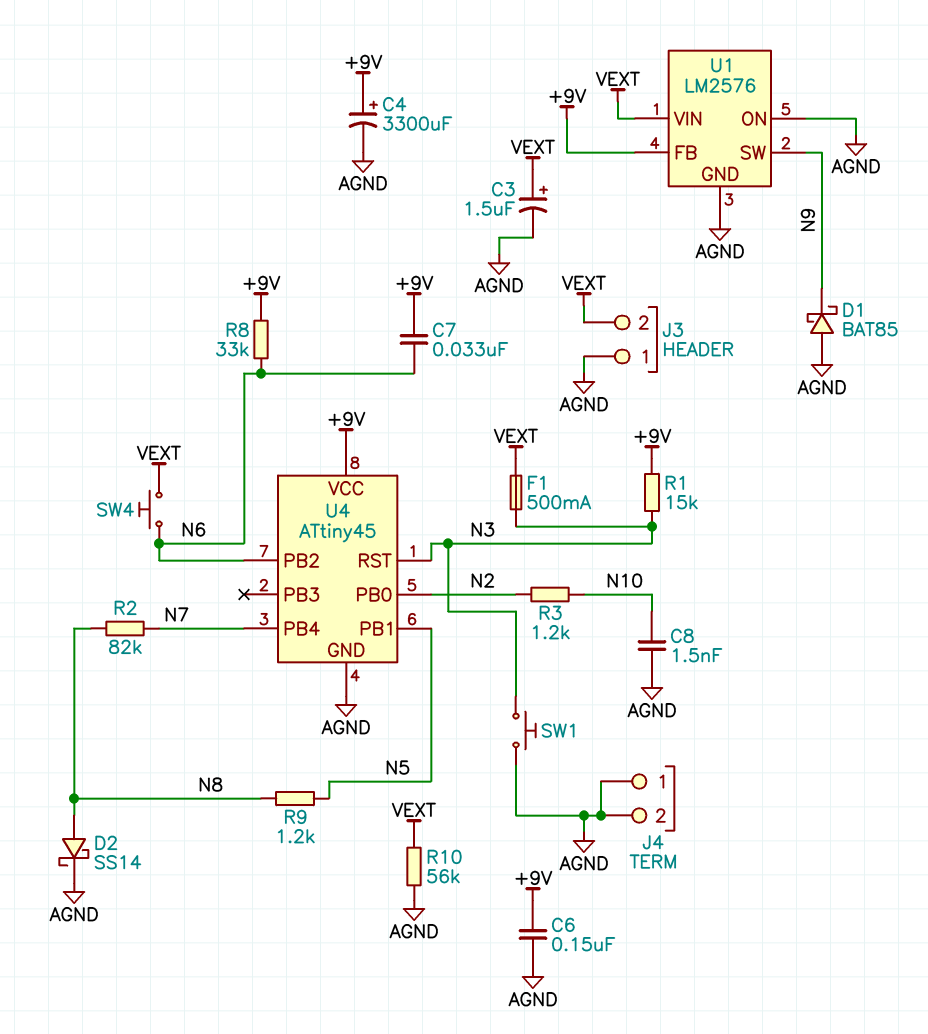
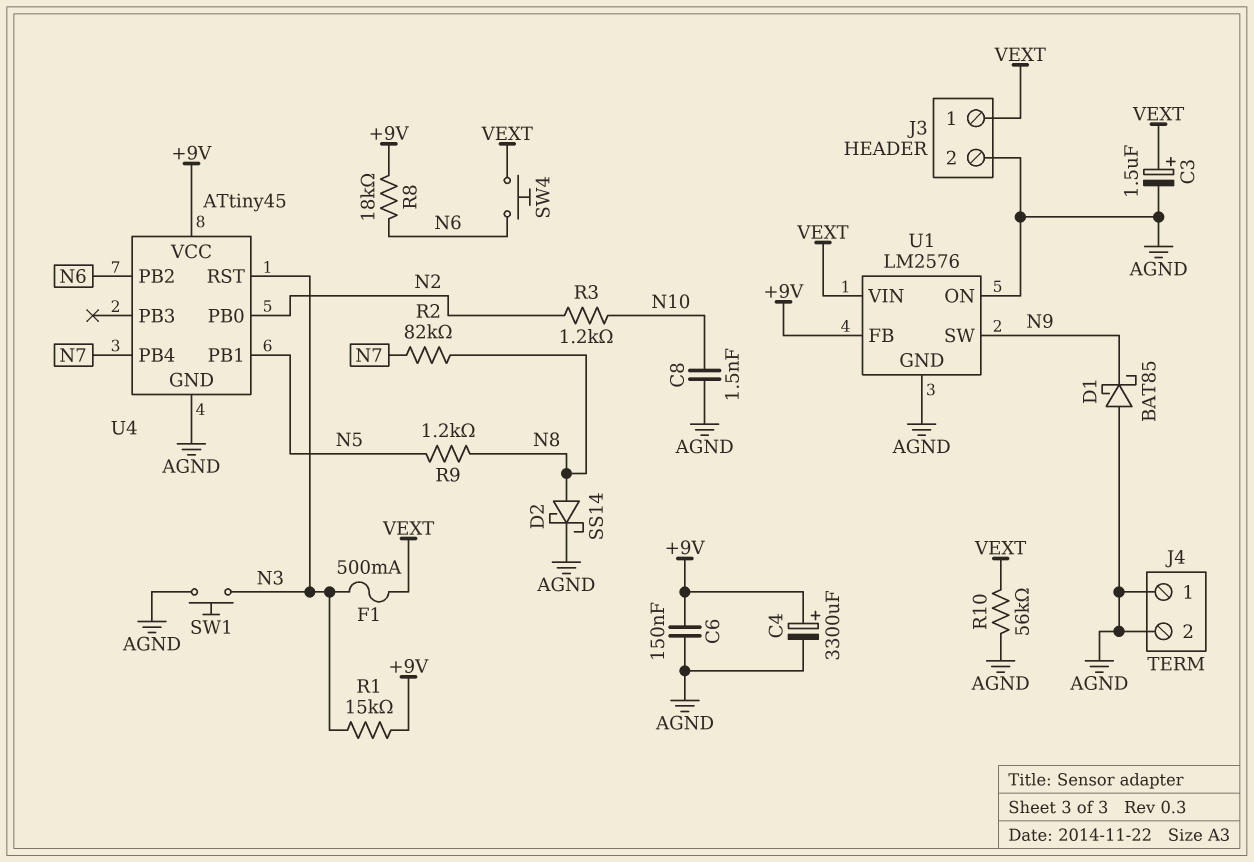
C7: 33nF (+9V, N6) -> none
J3 pin 1: AGND -> VEXT
J3 pin 2: VEXT -> AGND
R8: 33k (+9V, N6) -> 18k (+9V, N6)

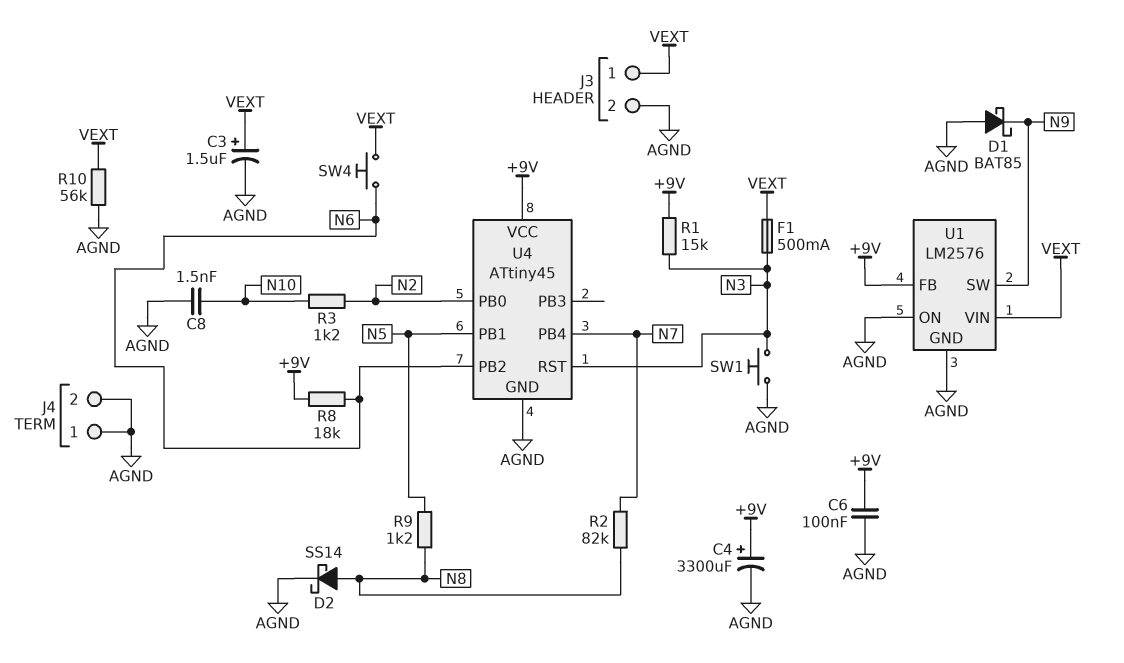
C6: 150nF (+9V, AGND) -> 100nF (+9V, AGND)

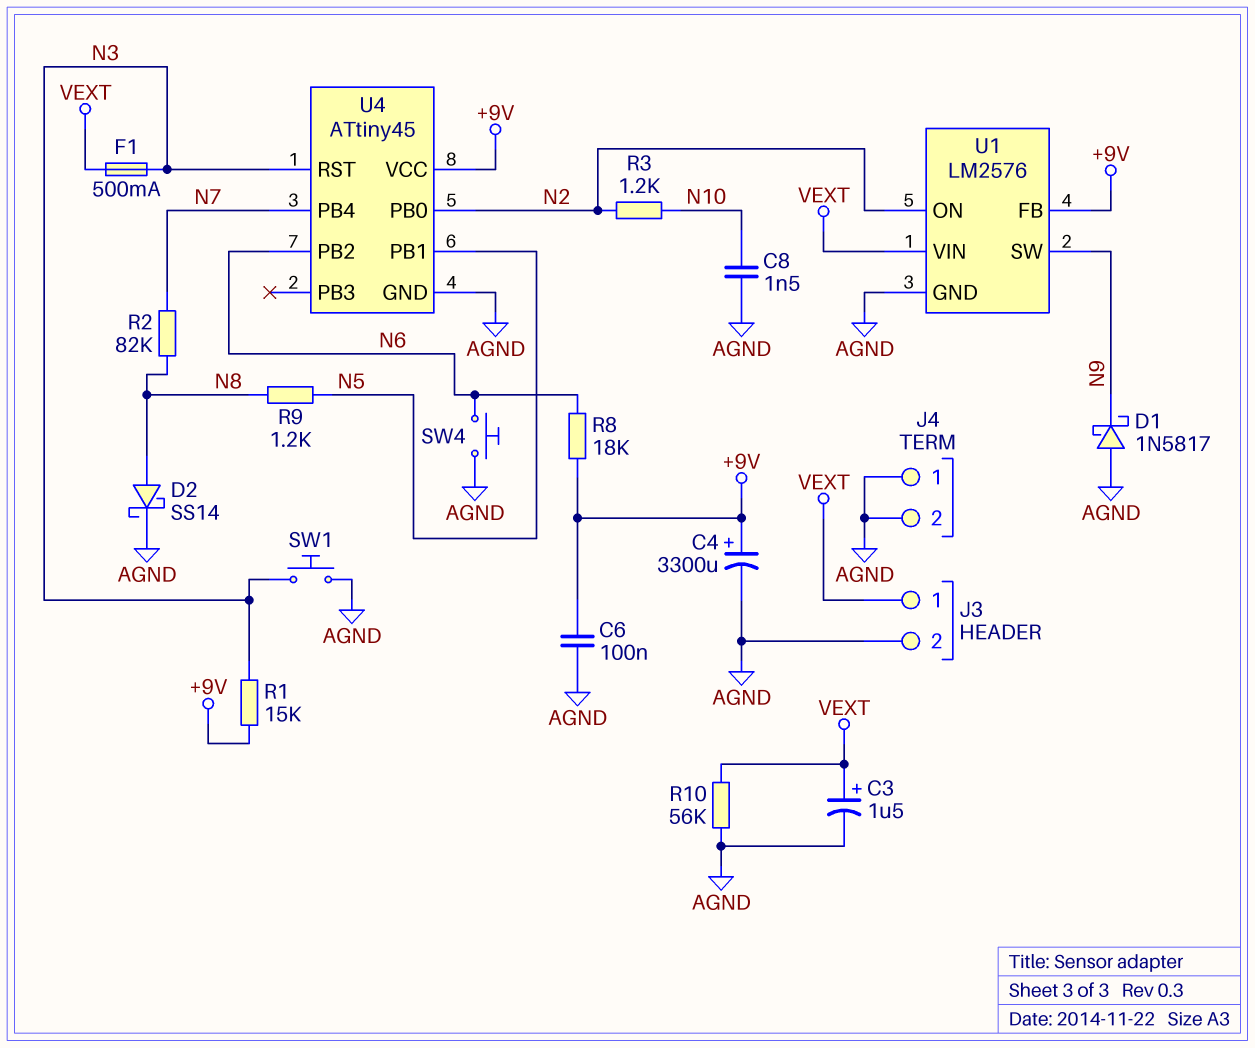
D1: schottky BAT85 (A AGND, K N9) -> schottky 1N5817 (A AGND, K N9)
SW4: button (N6, VEXT) -> button (AGND, N6)
U1 pin ON: AGND -> N2

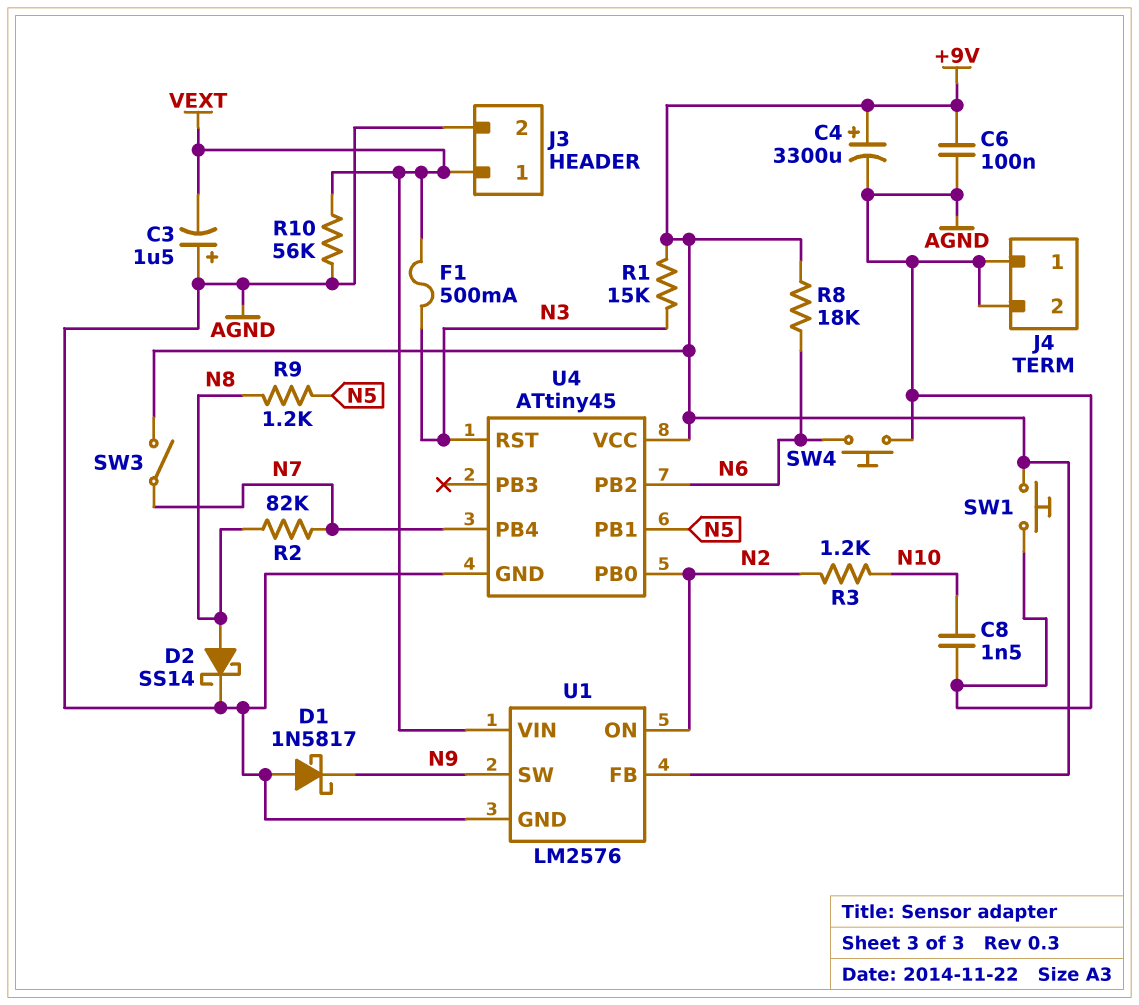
C3: 1.5uF (plus VEXT, minus AGND) -> 1.5uF (plus AGND, minus VEXT)
SW1: button (AGND, N3) -> button (+9V, AGND)
SW3: none -> switch (+9V, N7)

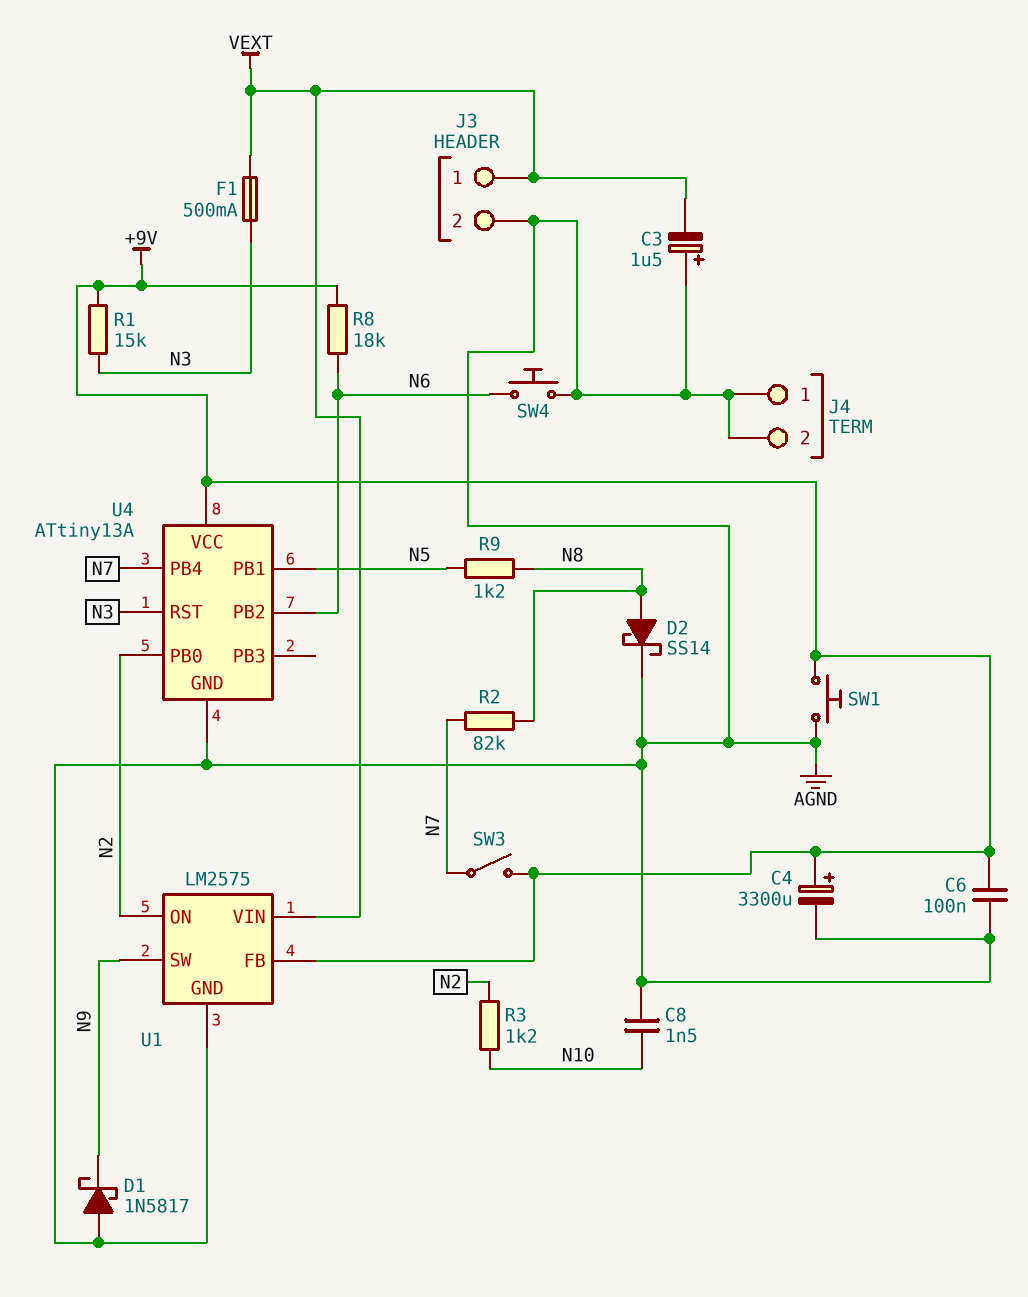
R10: 56k (AGND, VEXT) -> none
U1: LM2576 -> LM2575
U4: ATtiny45 -> ATtiny13A

